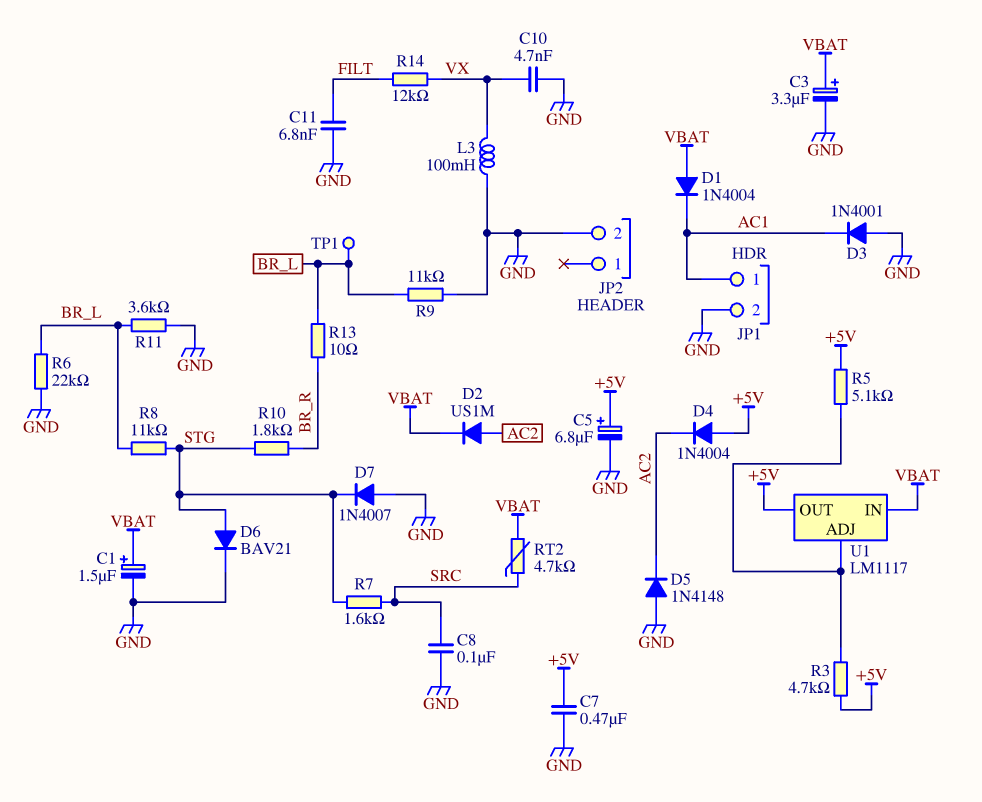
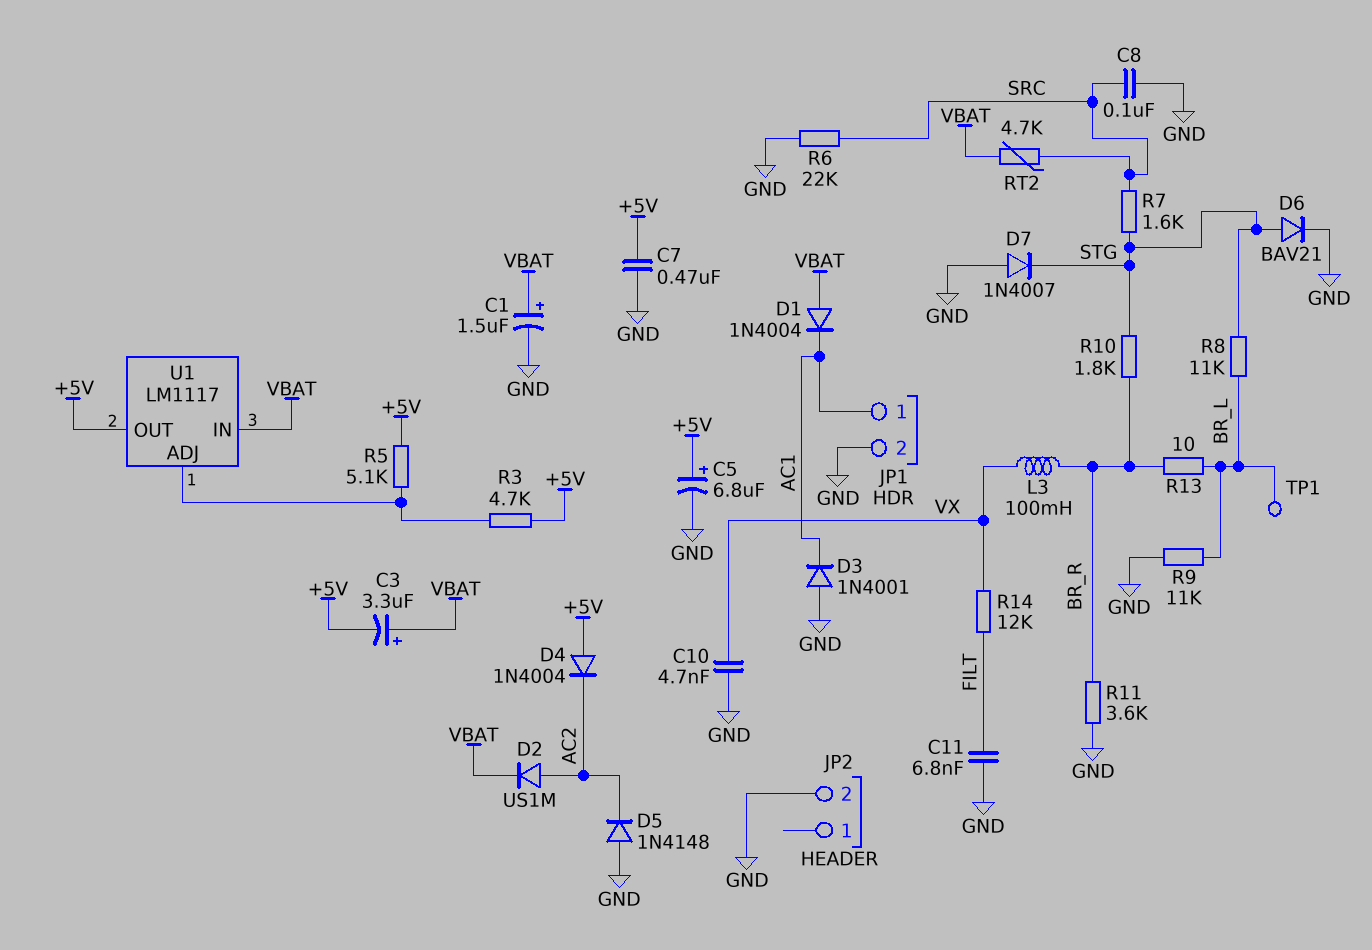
C3: 3.3uF (plus VBAT, minus GND) -> 3.3uF (plus VBAT, minus +5V)
L3: 100mH (GND, VX) -> 100mH (BR_R, VX)
R6: 22k (BR_L, GND) -> 22k (GND, SRC)
R11: 3.6k (BR_L, GND) -> 3.6k (BR_R, GND)

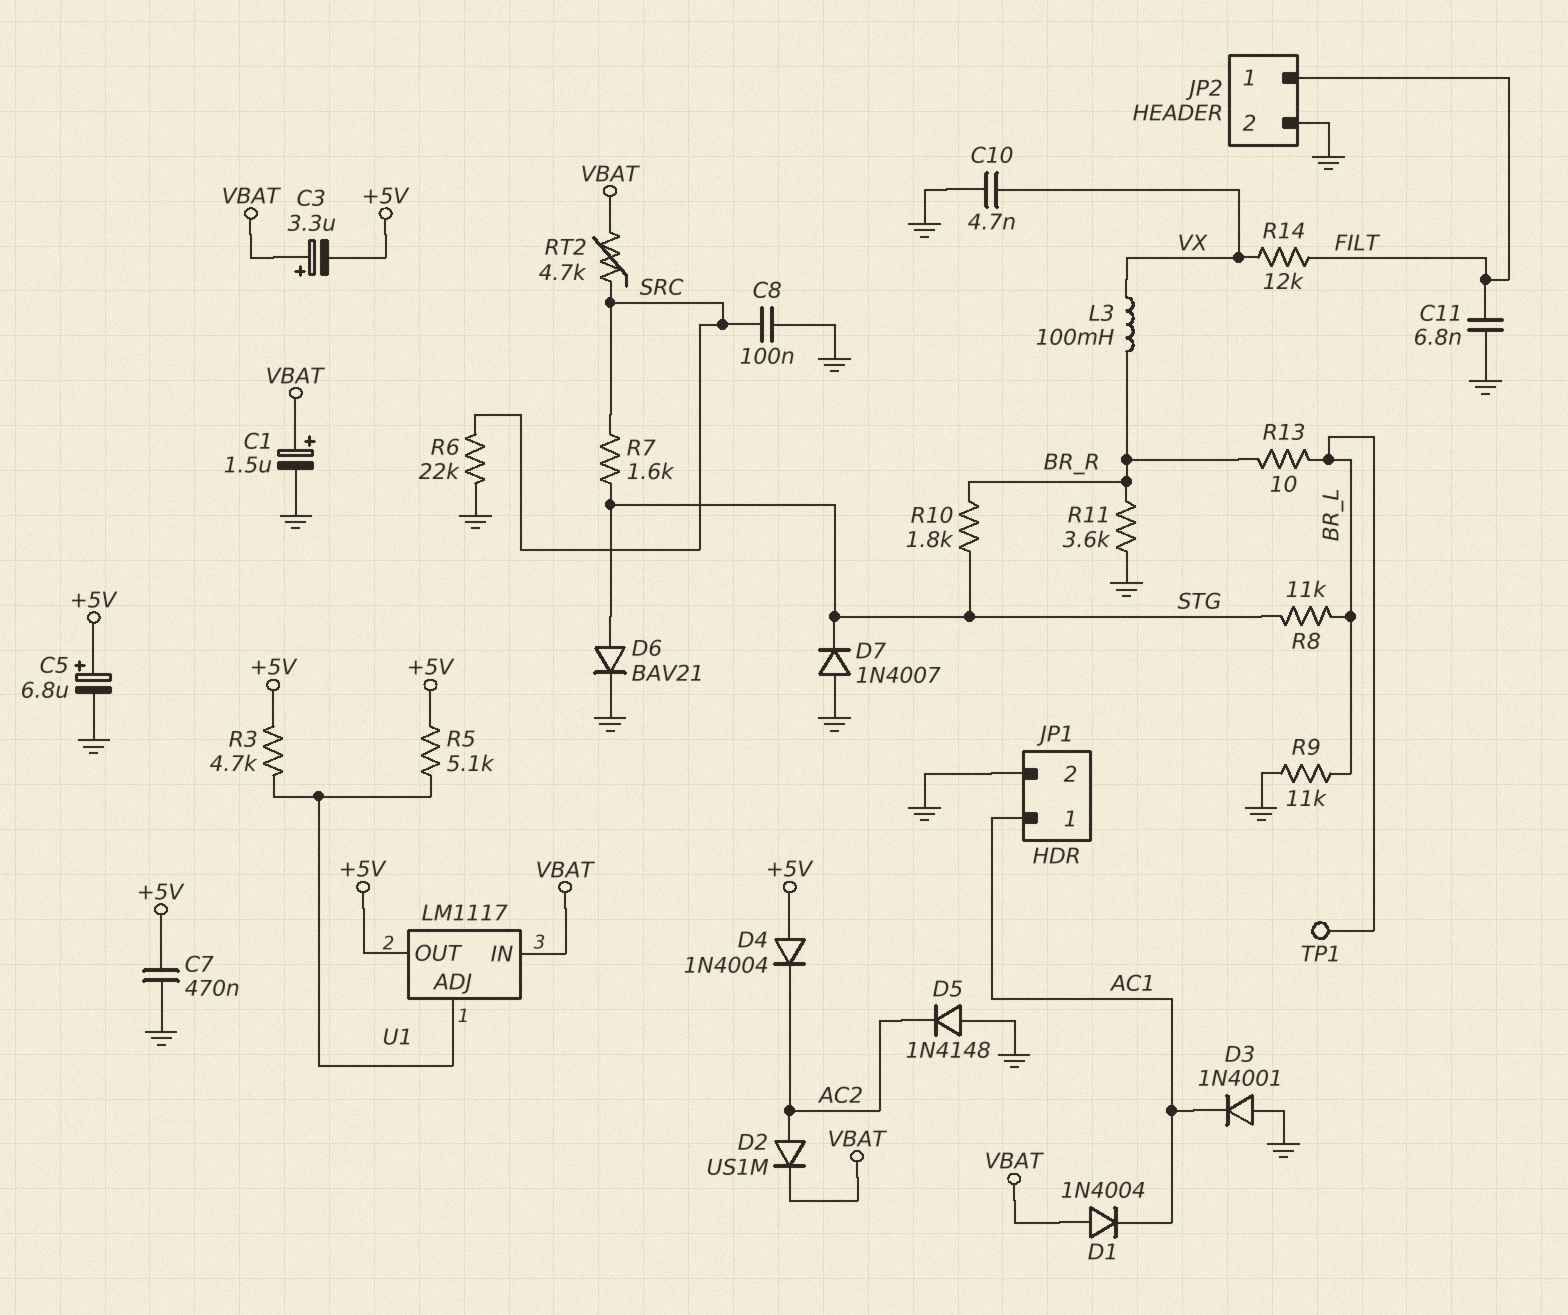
JP2 pin 1: none -> FILT

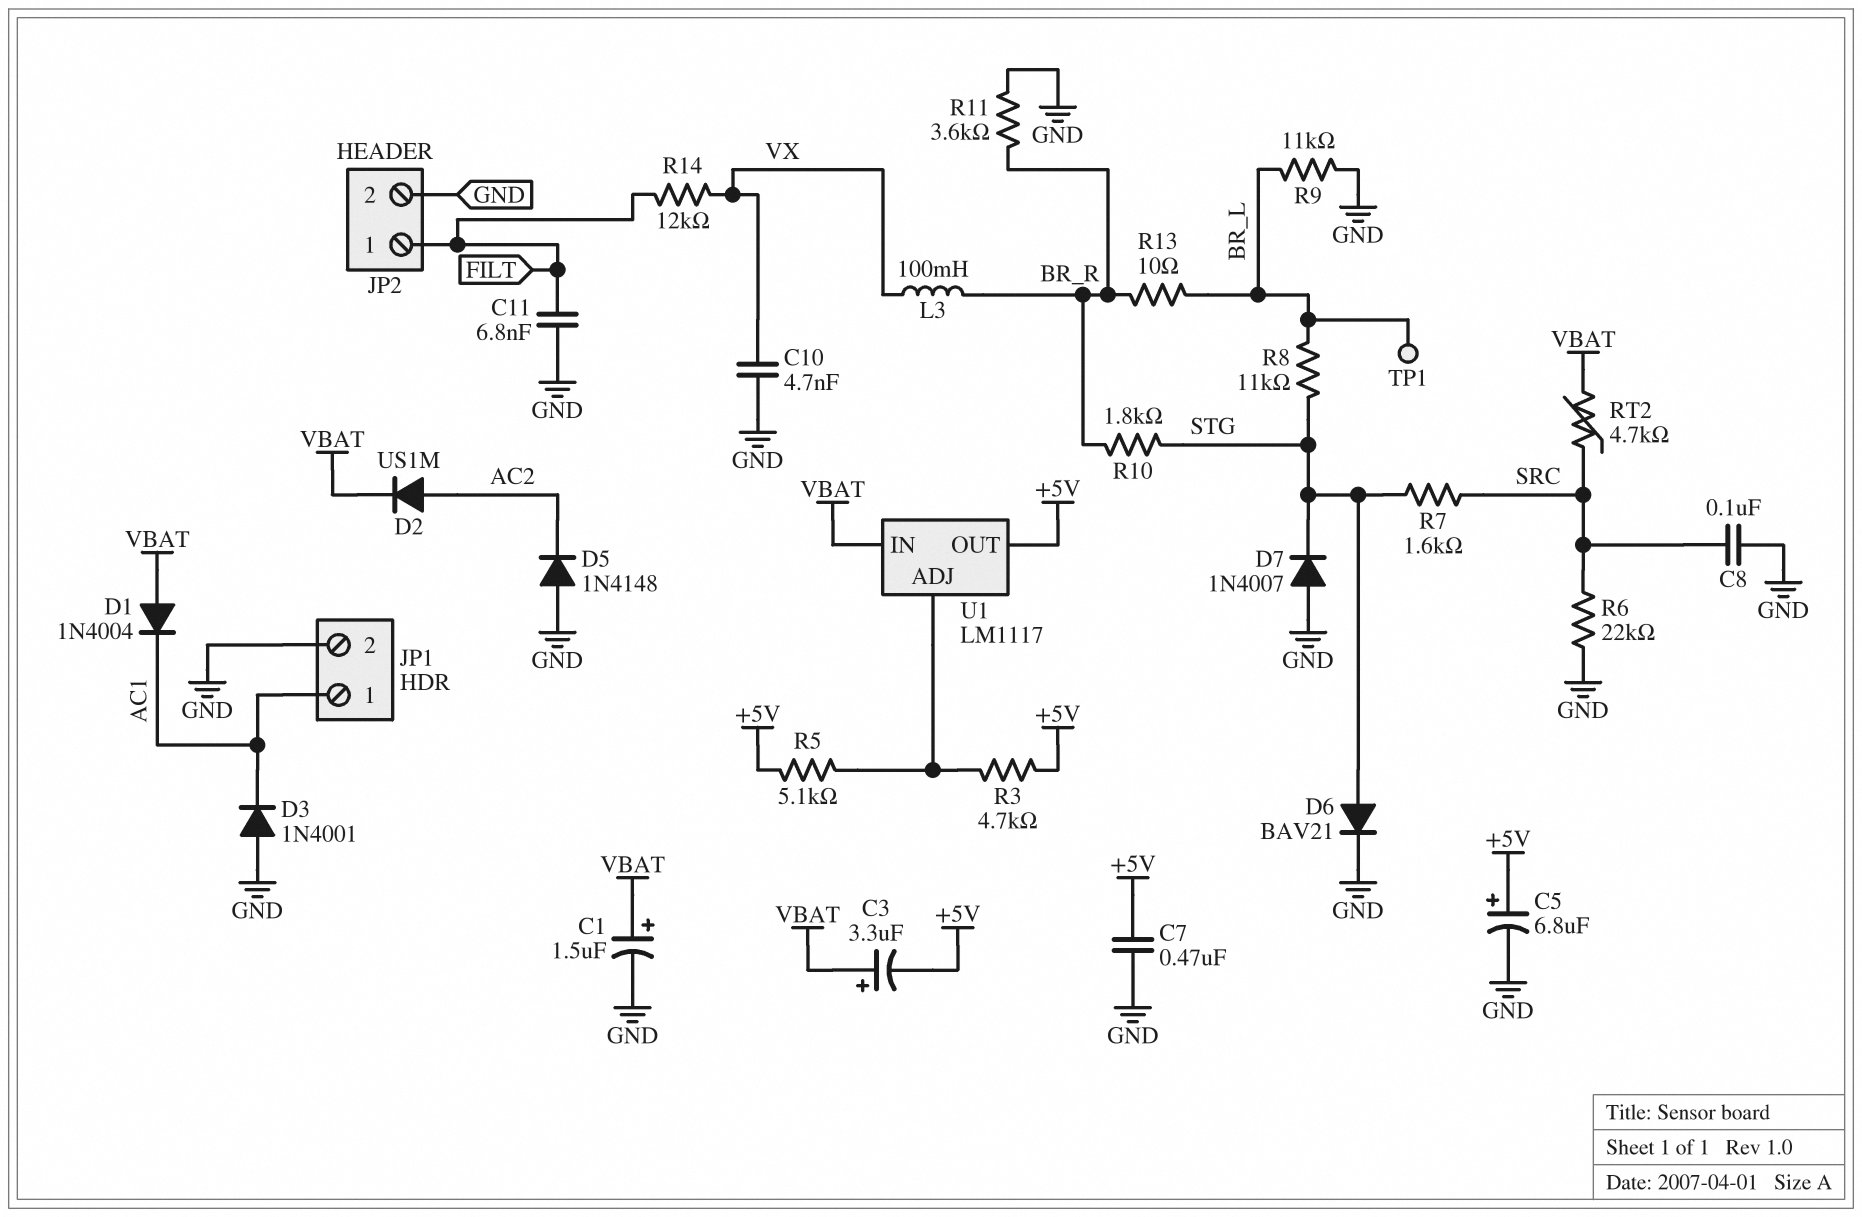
D4: diode 1N4004 (A +5V, K AC2) -> none

